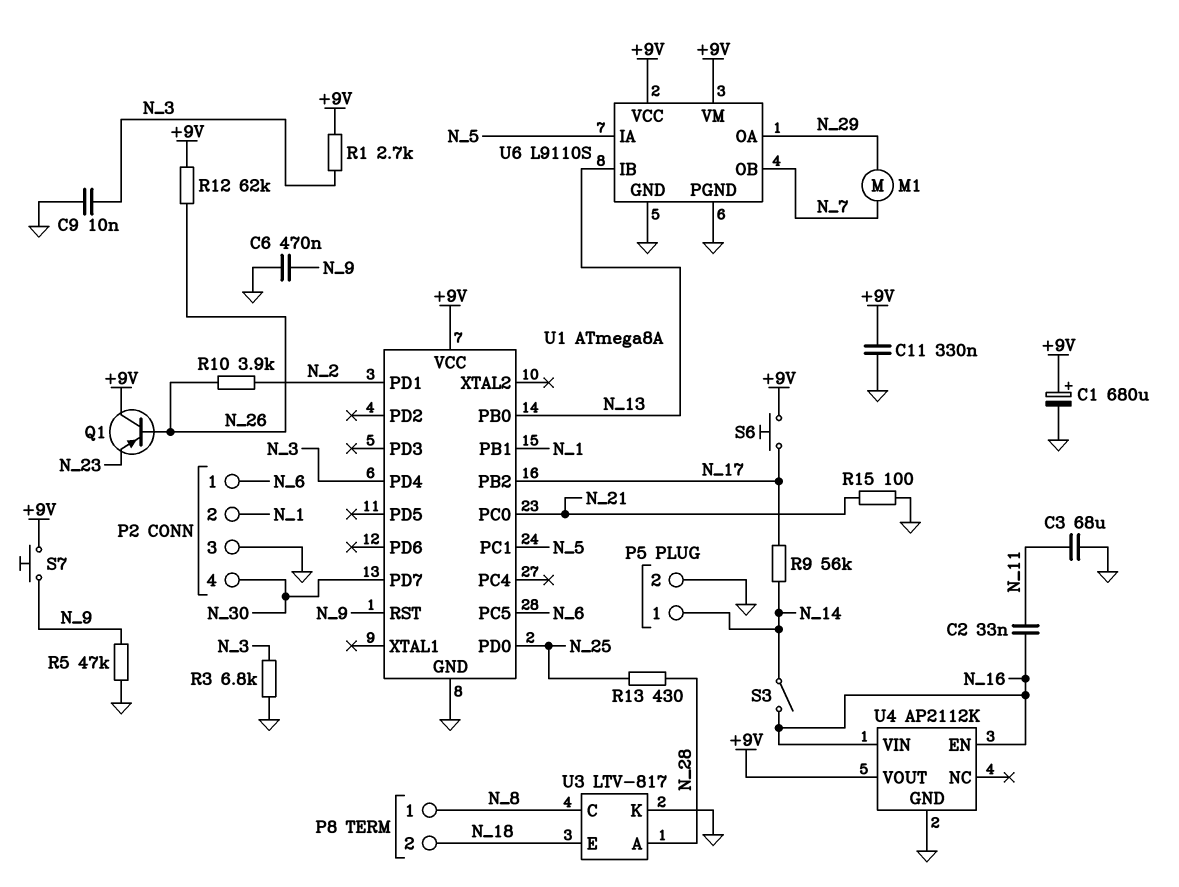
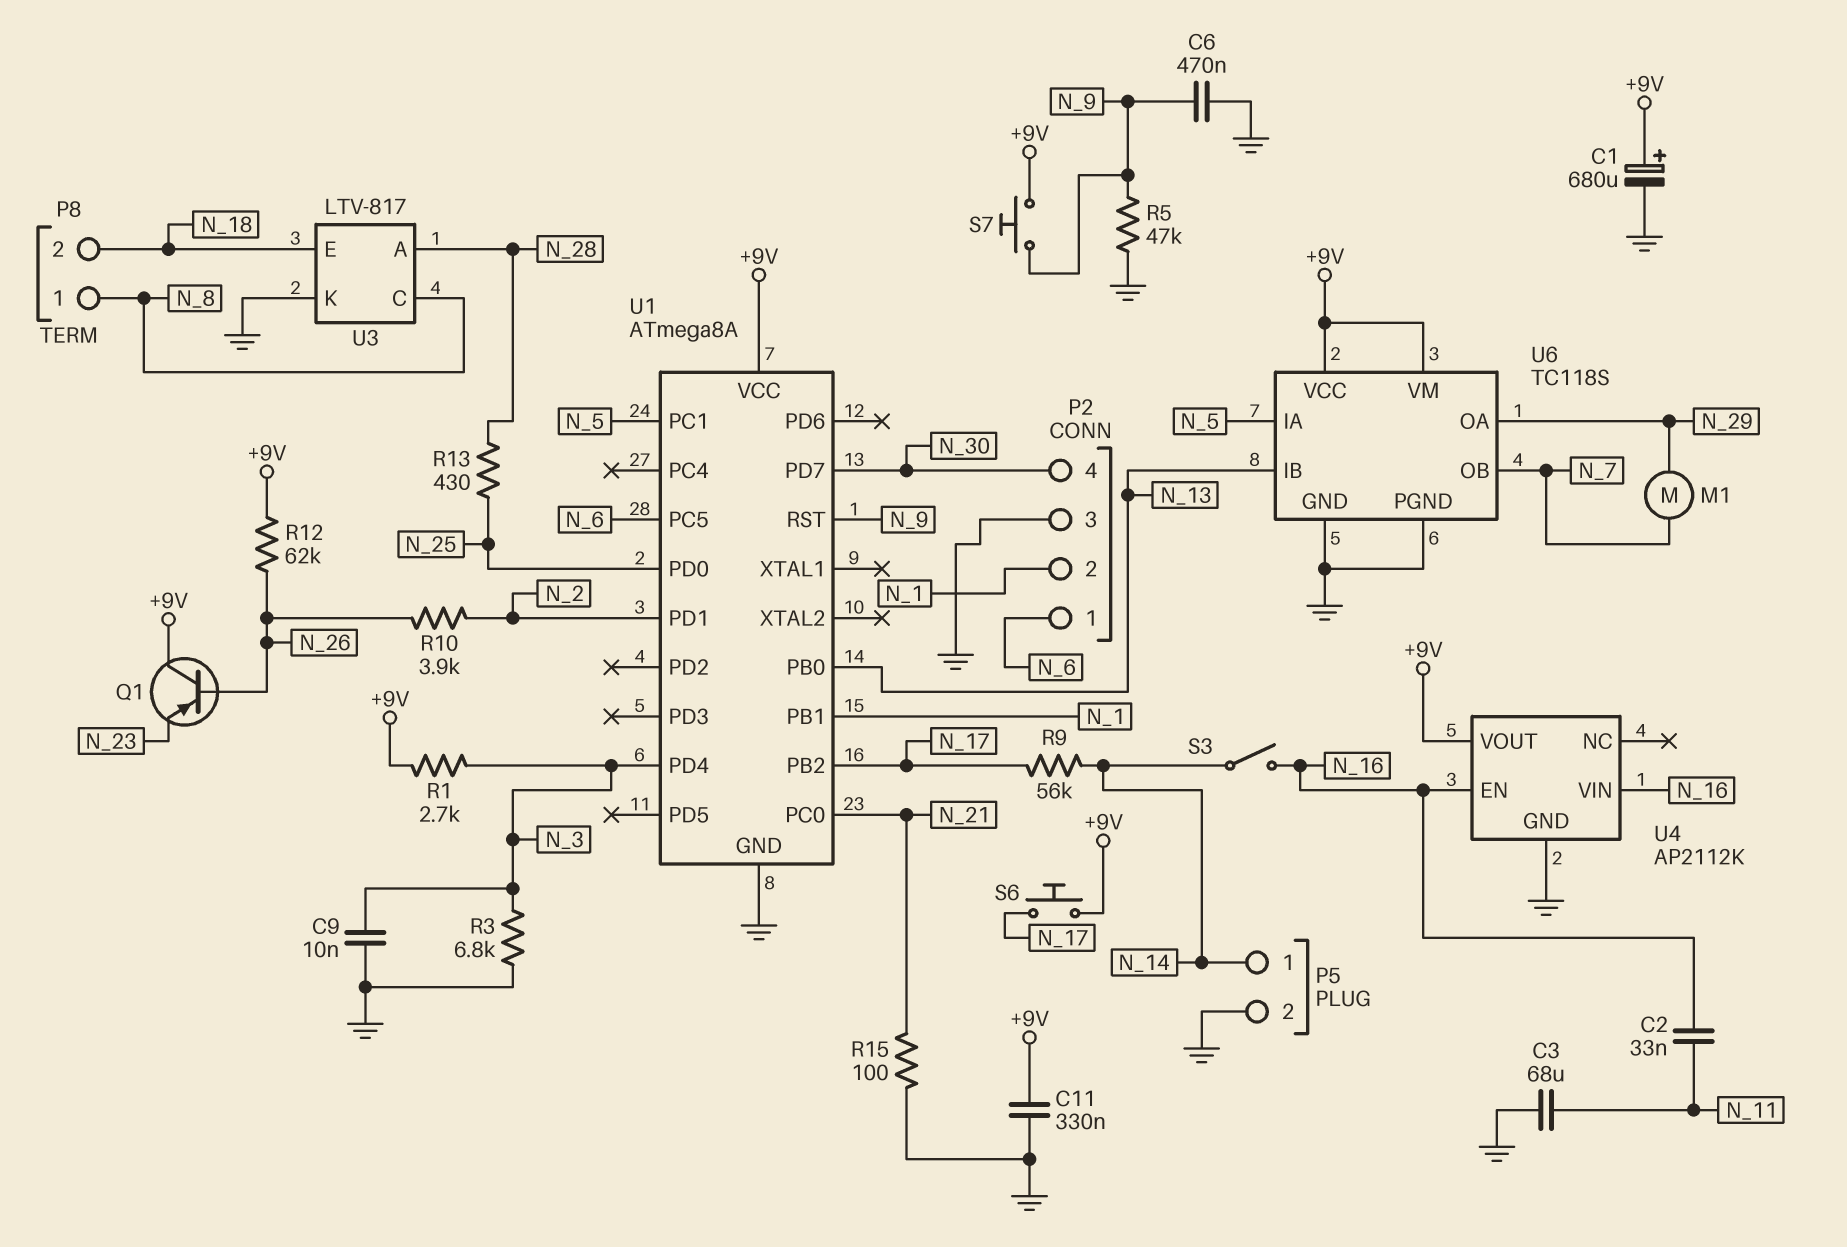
U6: L9110S -> TC118S

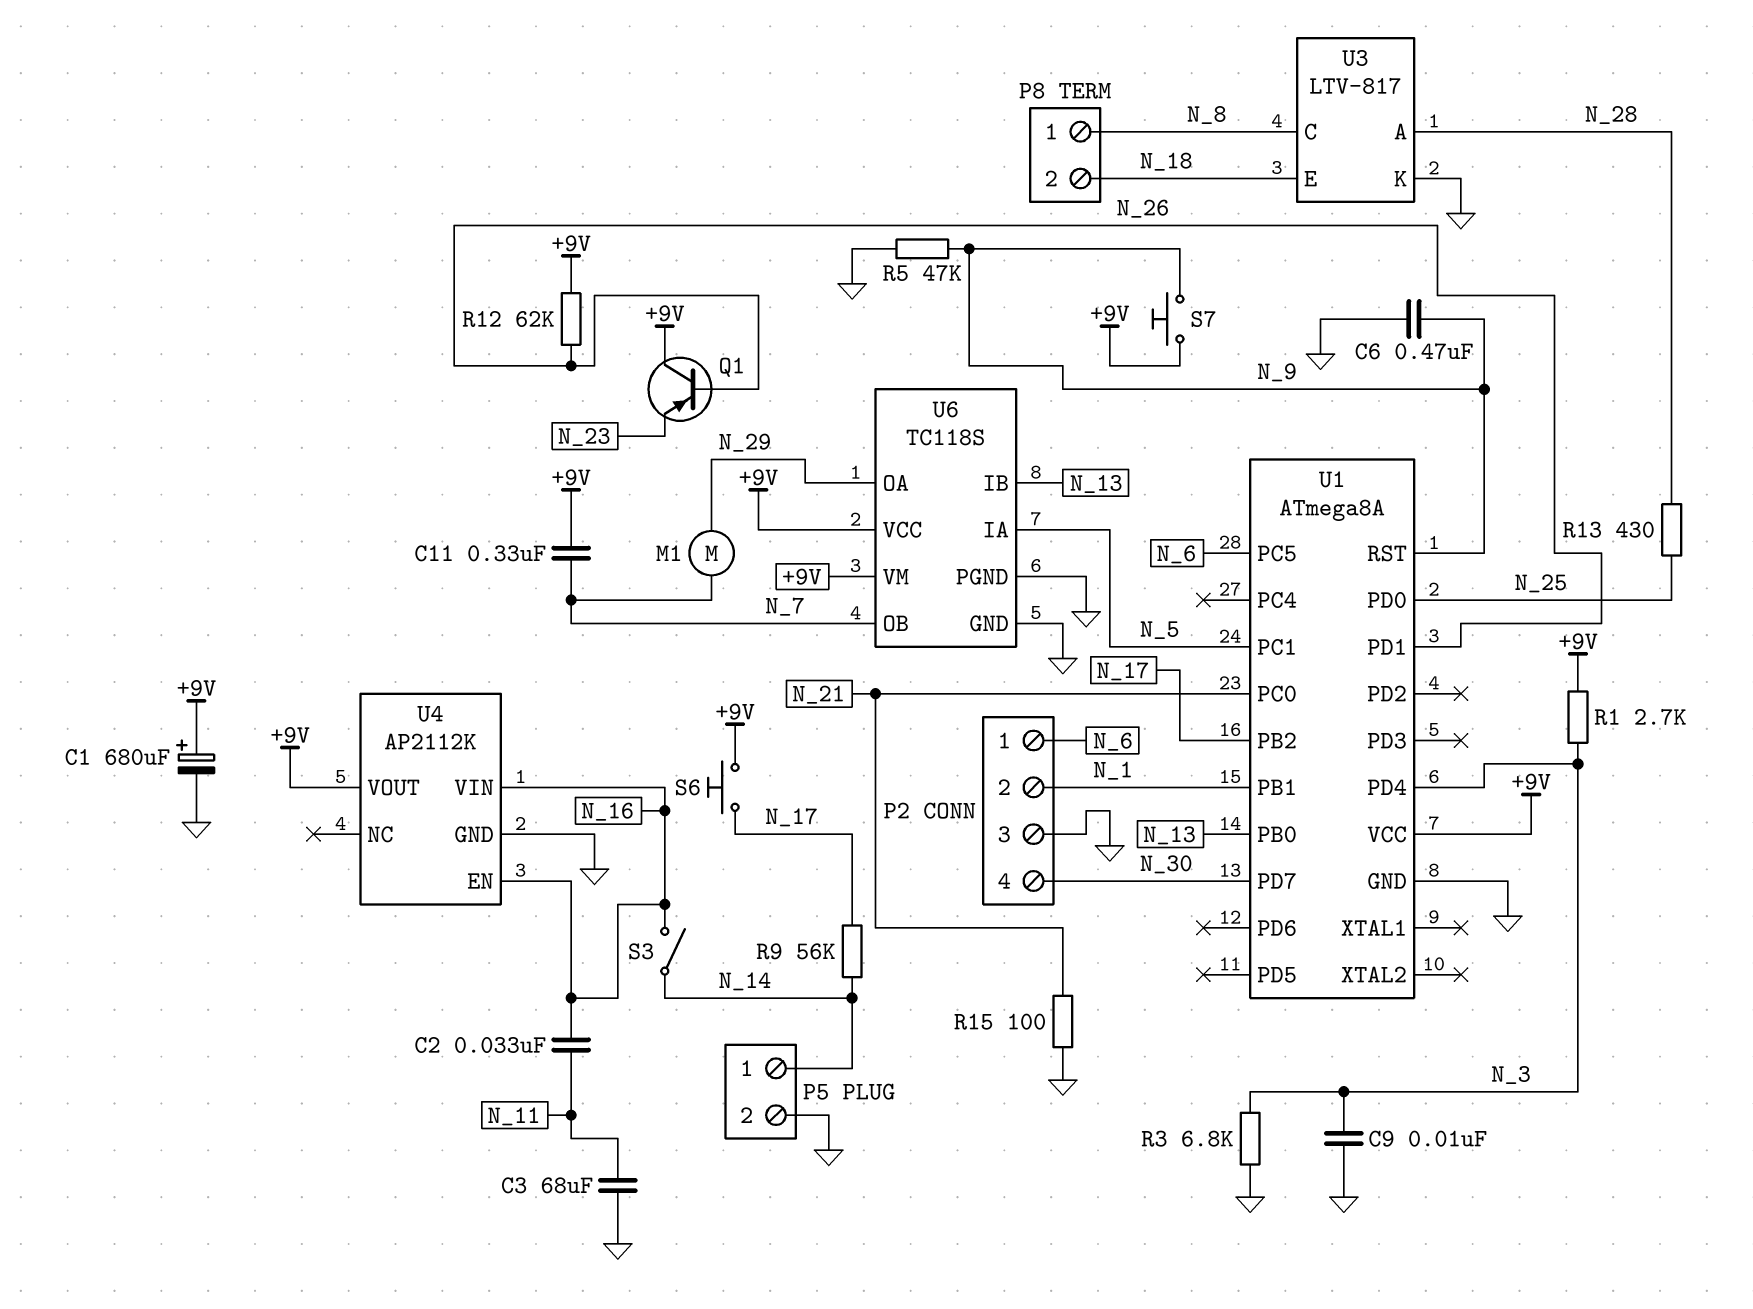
C11: 330nF (+9V, GND) -> 330nF (+9V, N_7)
R10: 3.9k (N_2, N_26) -> none
U1 pin PD1: N_2 -> N_26

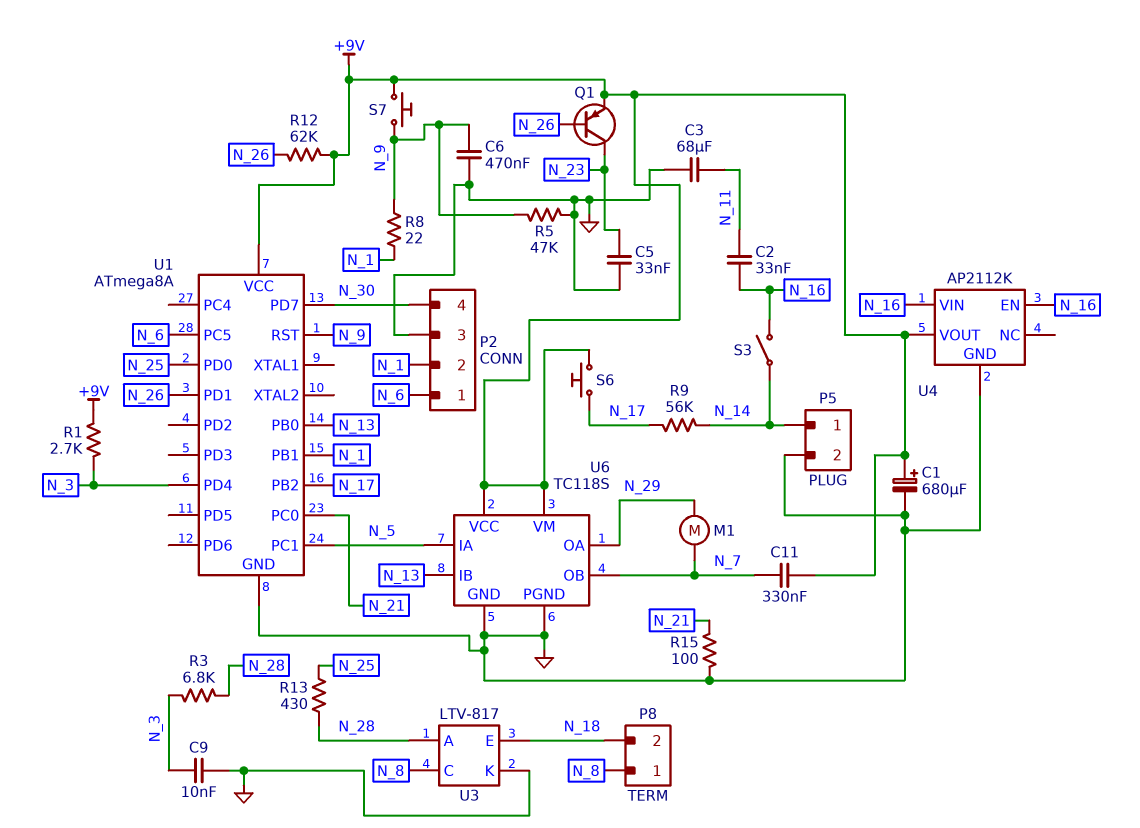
C5: none -> 33nF (GND, N_23)
Q1: PNP (B N_26, C +9V, E N_23) -> PNP (B N_26, C N_23, E +9V)
R3: 6.8k (GND, N_3) -> 6.8k (N_3, N_28)
R8: none -> 22 (N_1, N_9)

